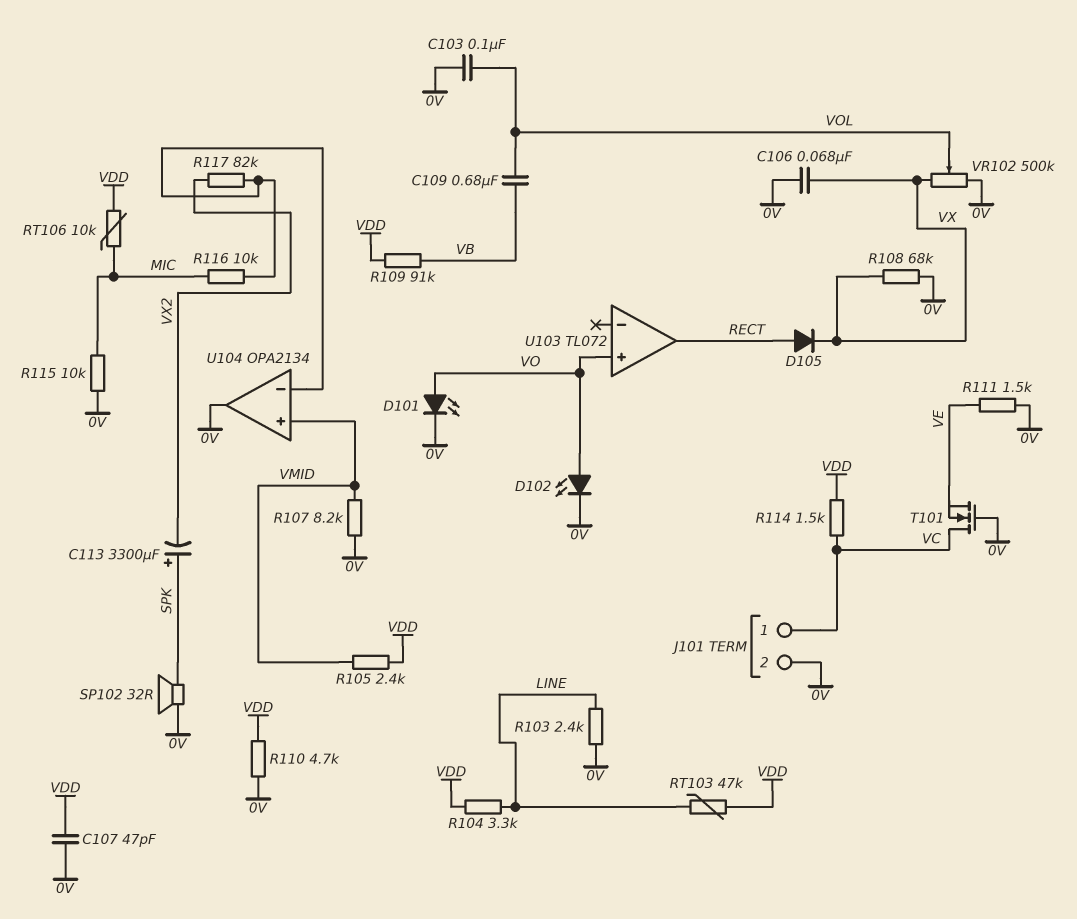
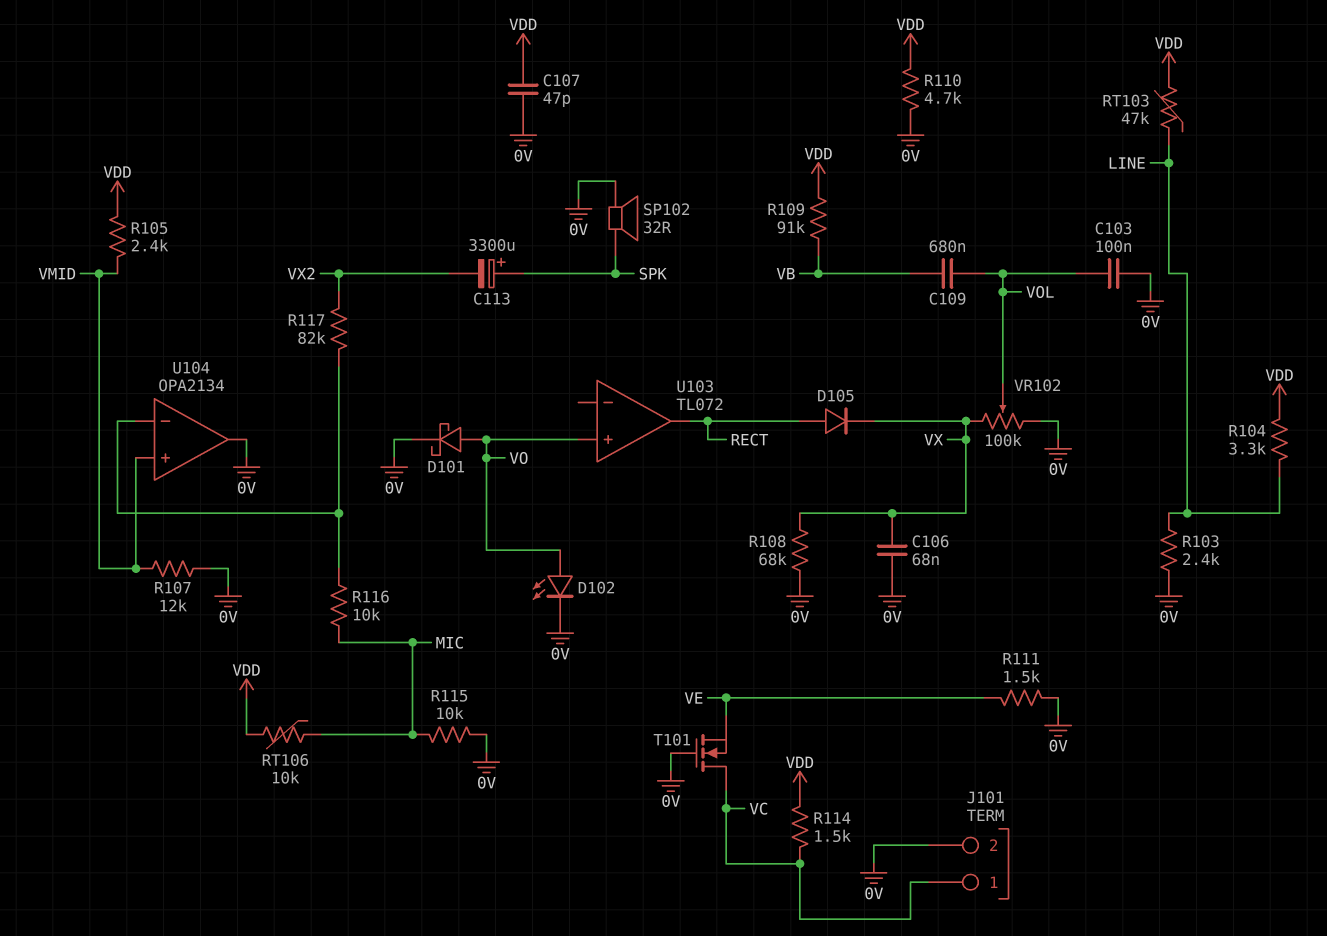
D101: LED (A VO, K 0V) -> schottky (A VO, K 0V)
R107: 8.2k (0V, VMID) -> 12k (0V, VMID)
VR102: 500k (0V, VX, wiper VOL) -> 100k (0V, VX, wiper VOL)

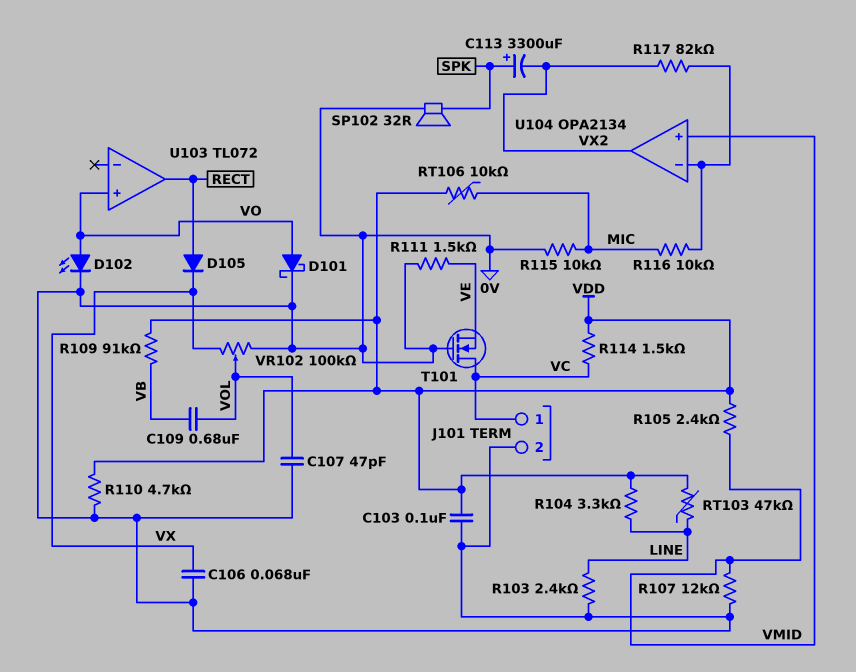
C103: 100nF (0V, VOL) -> 100nF (0V, VDD)
C107: 47pF (0V, VDD) -> 47pF (0V, VOL)
R108: 68k (0V, VX) -> none
U104 pin out: 0V -> VX2

